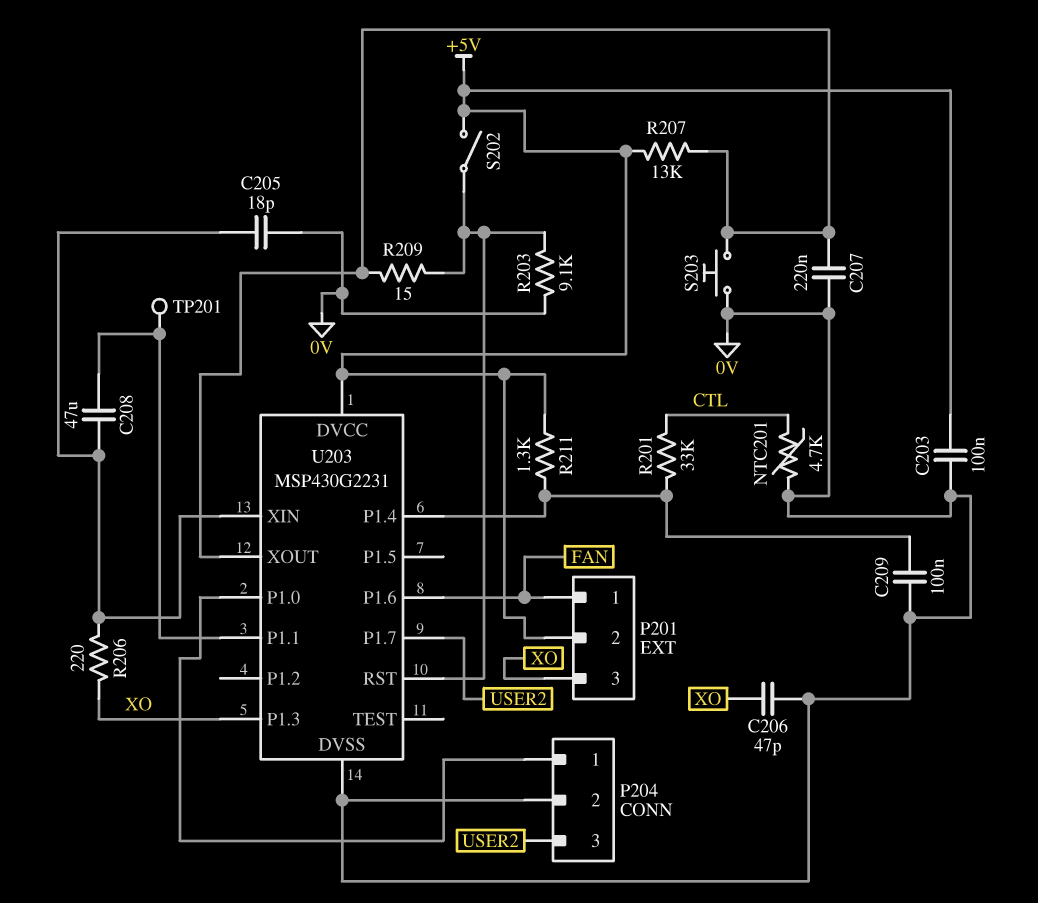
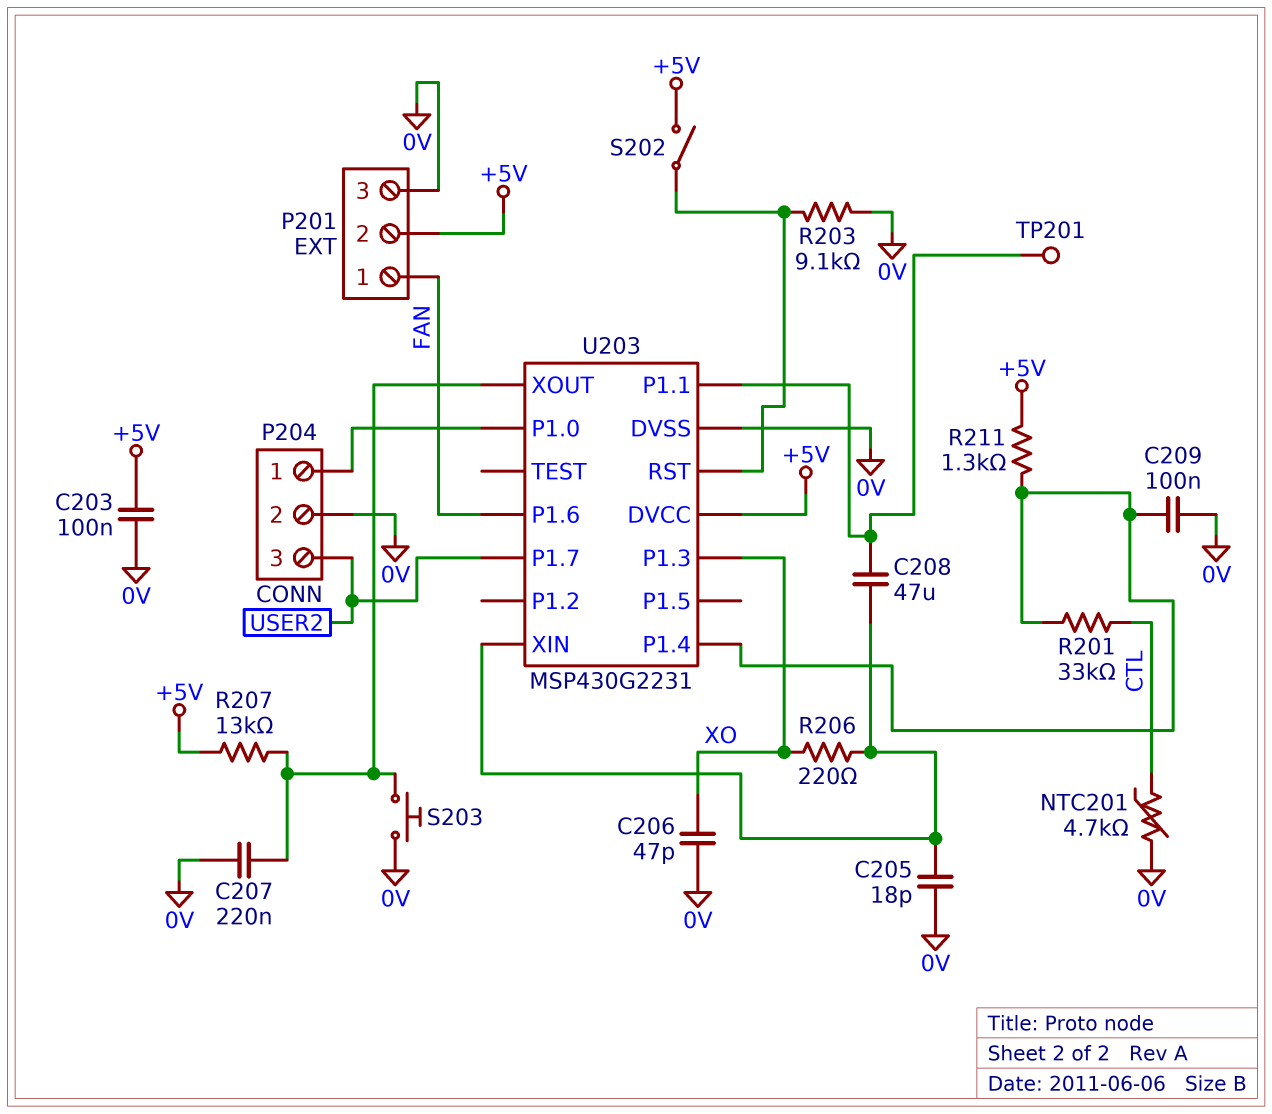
P201 pin 3: XO -> 0V
R209: 15 (U203/RST, U203/XOUT) -> none

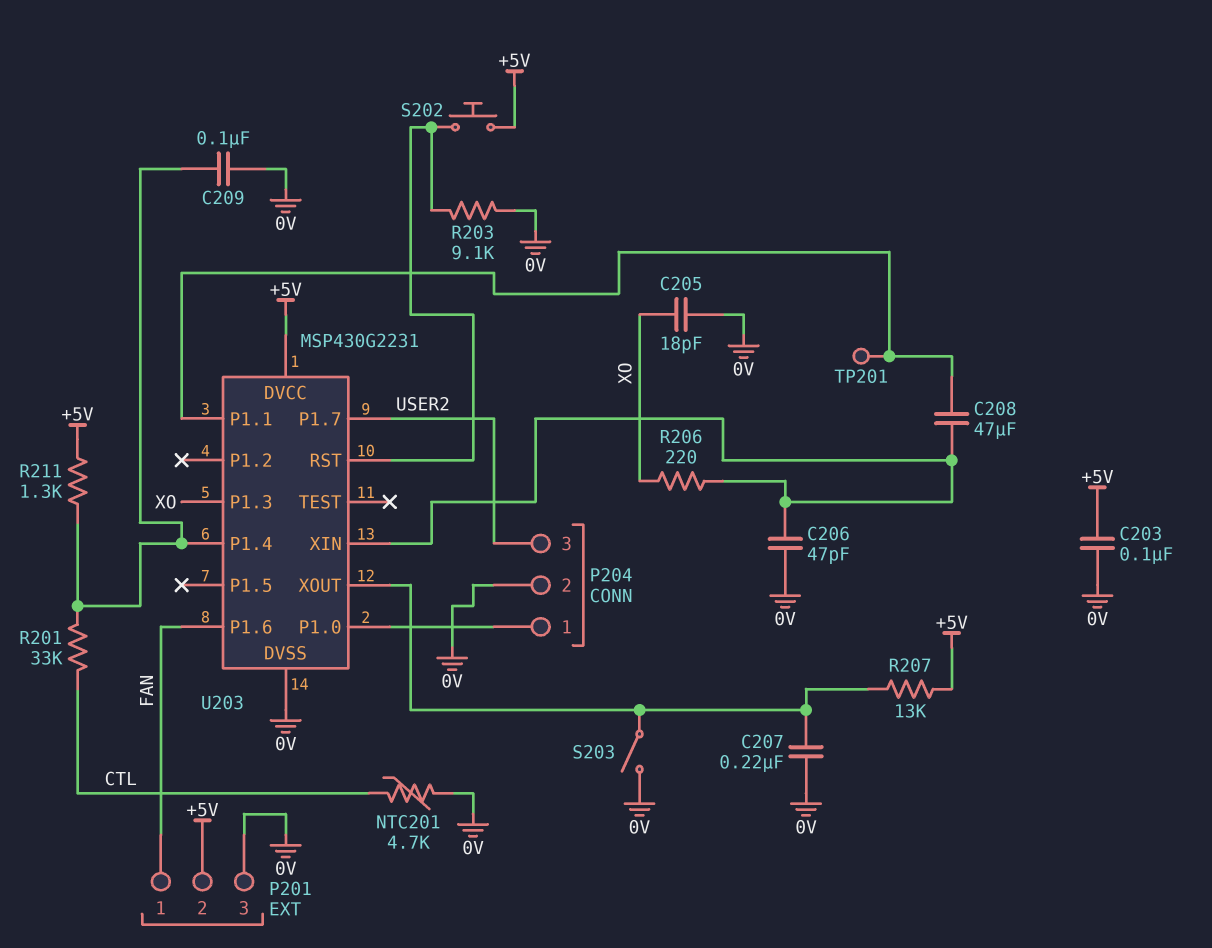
C205: 18pF (0V, U203/XIN) -> 18pF (0V, XO)
C206: 47pF (0V, XO) -> 47pF (0V, U203/XIN)
S202: switch (+5V, U203/RST) -> button (+5V, U203/RST)
S203: button (0V, U203/XOUT) -> switch (0V, U203/XOUT)

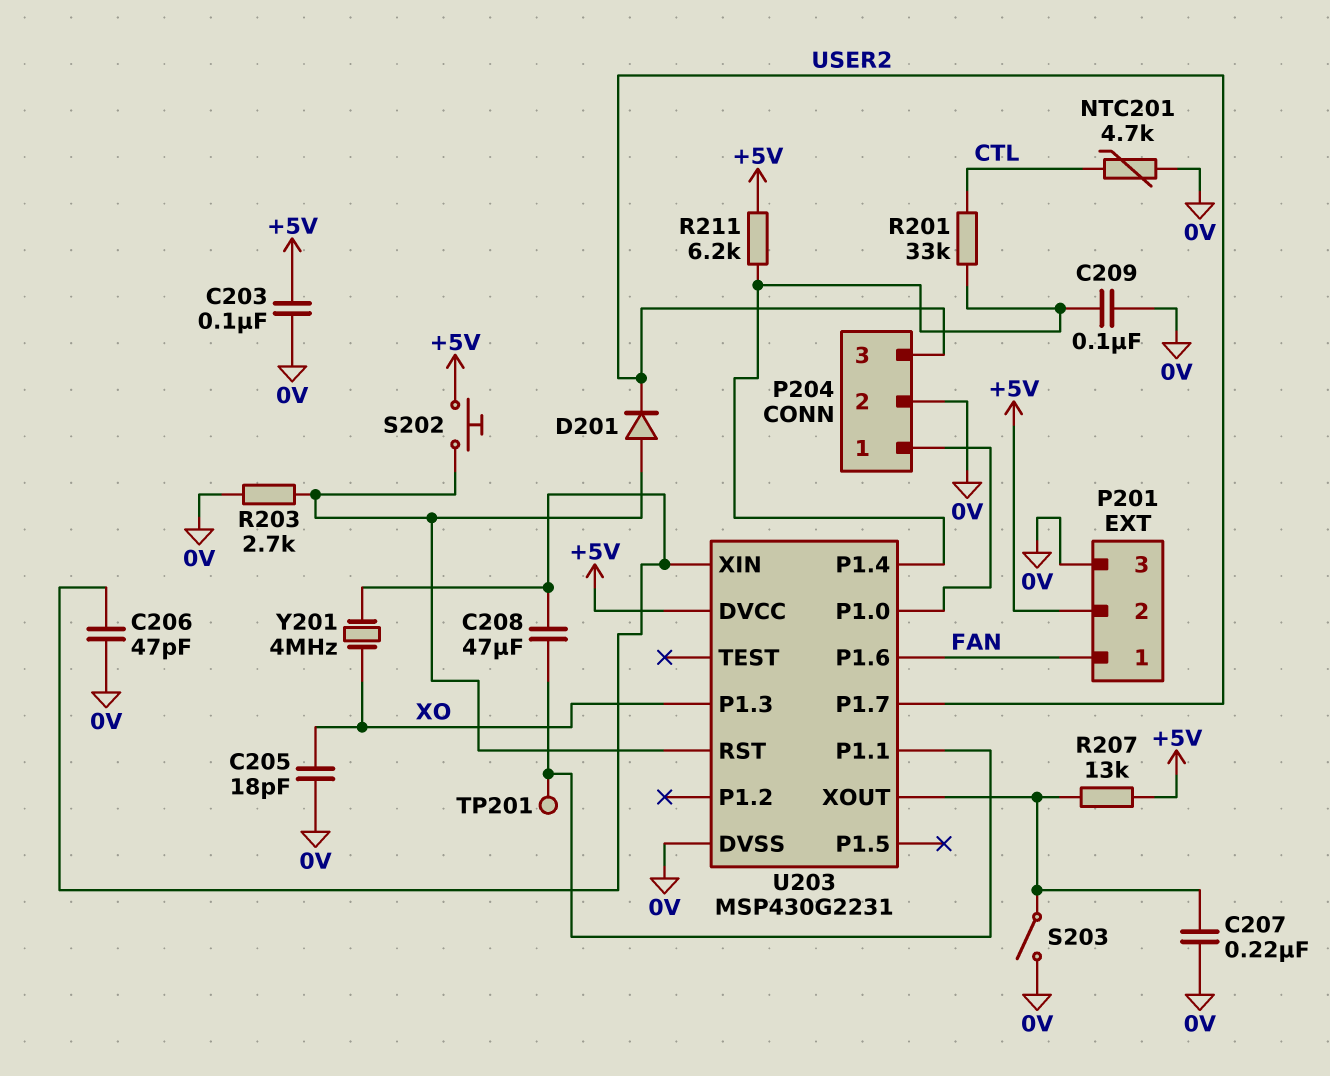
D201: none -> diode (A U203/RST, K USER2)
R203: 9.1k (0V, U203/RST) -> 2.7k (0V, U203/RST)
R206: 220 (U203/XIN, XO) -> none
R211: 1.3k (+5V, U203/P1.4) -> 6.2k (+5V, U203/P1.4)
Y201: none -> 4MHz (U203/XIN, XO)

